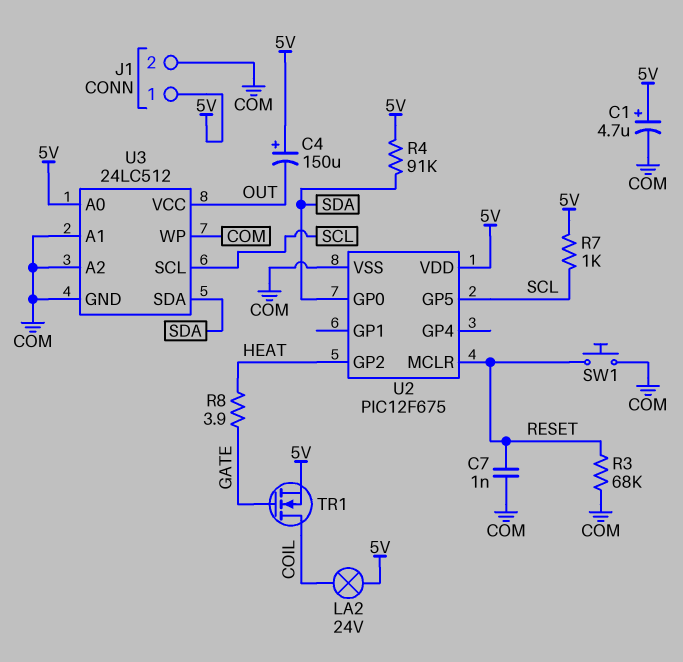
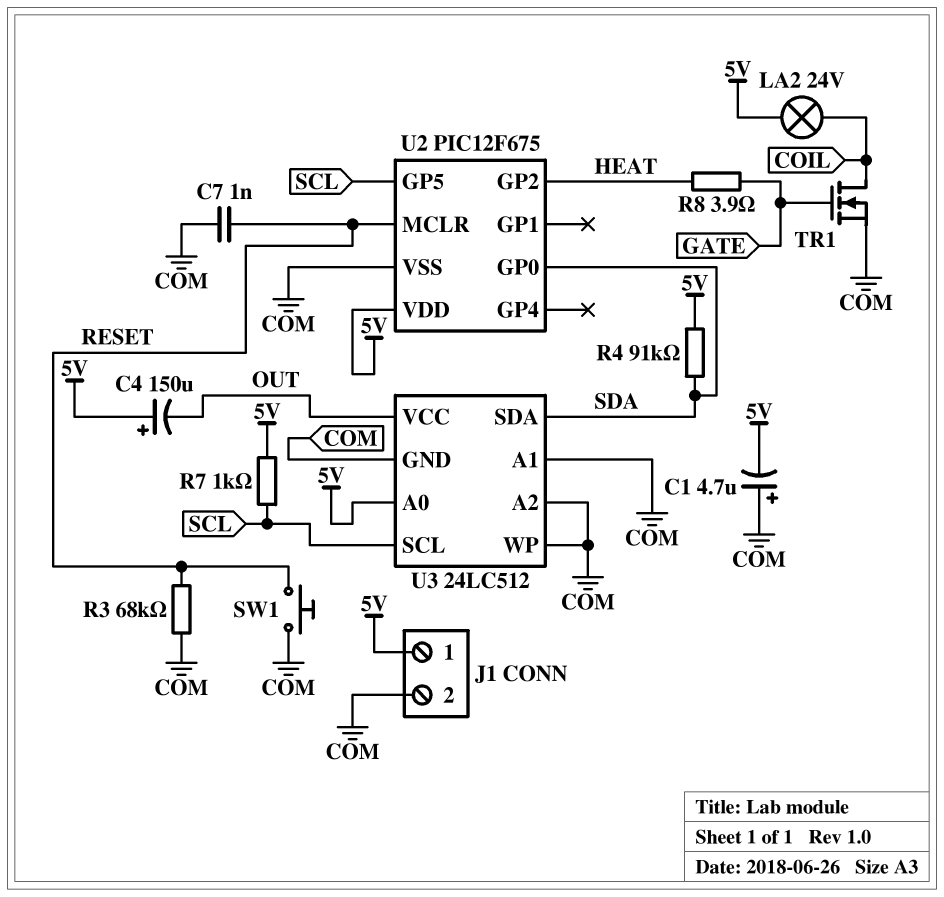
C1: 4.7uF (plus 5V, minus COM) -> 4.7uF (plus COM, minus 5V)
TR1: NMOS (G GATE, D COIL, S 5V) -> NMOS (G GATE, D COIL, S COM)

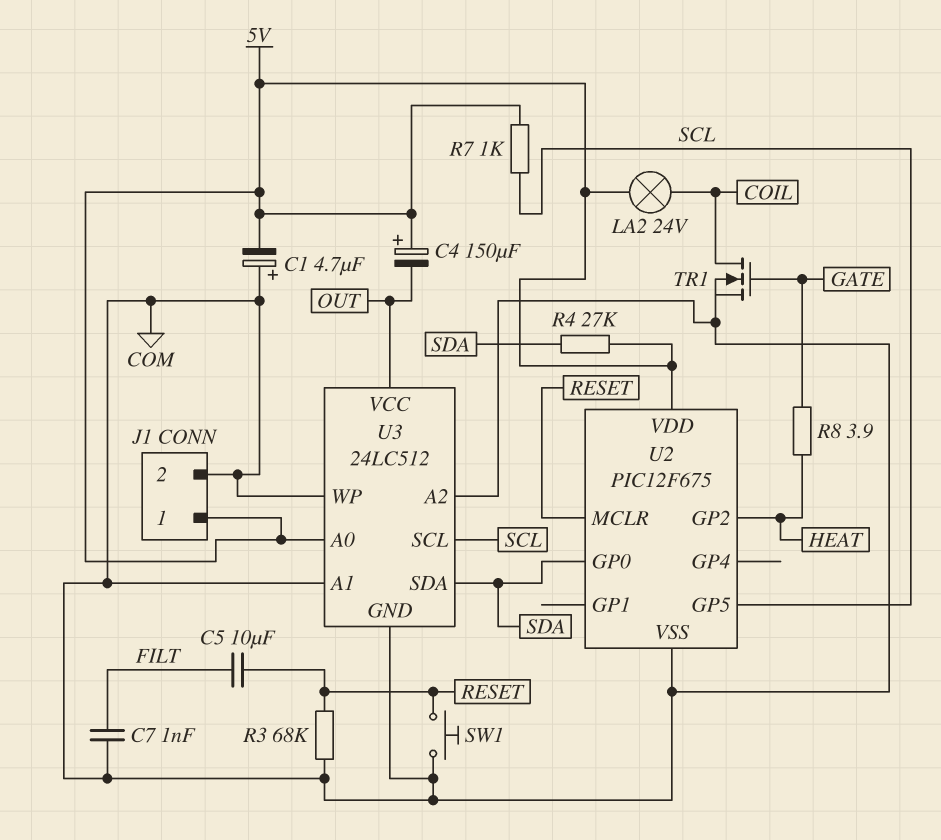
C5: none -> 10uF (FILT, RESET)
C7: 1nF (COM, RESET) -> 1nF (COM, FILT)
R4: 91k (5V, SDA) -> 27k (5V, SDA)

